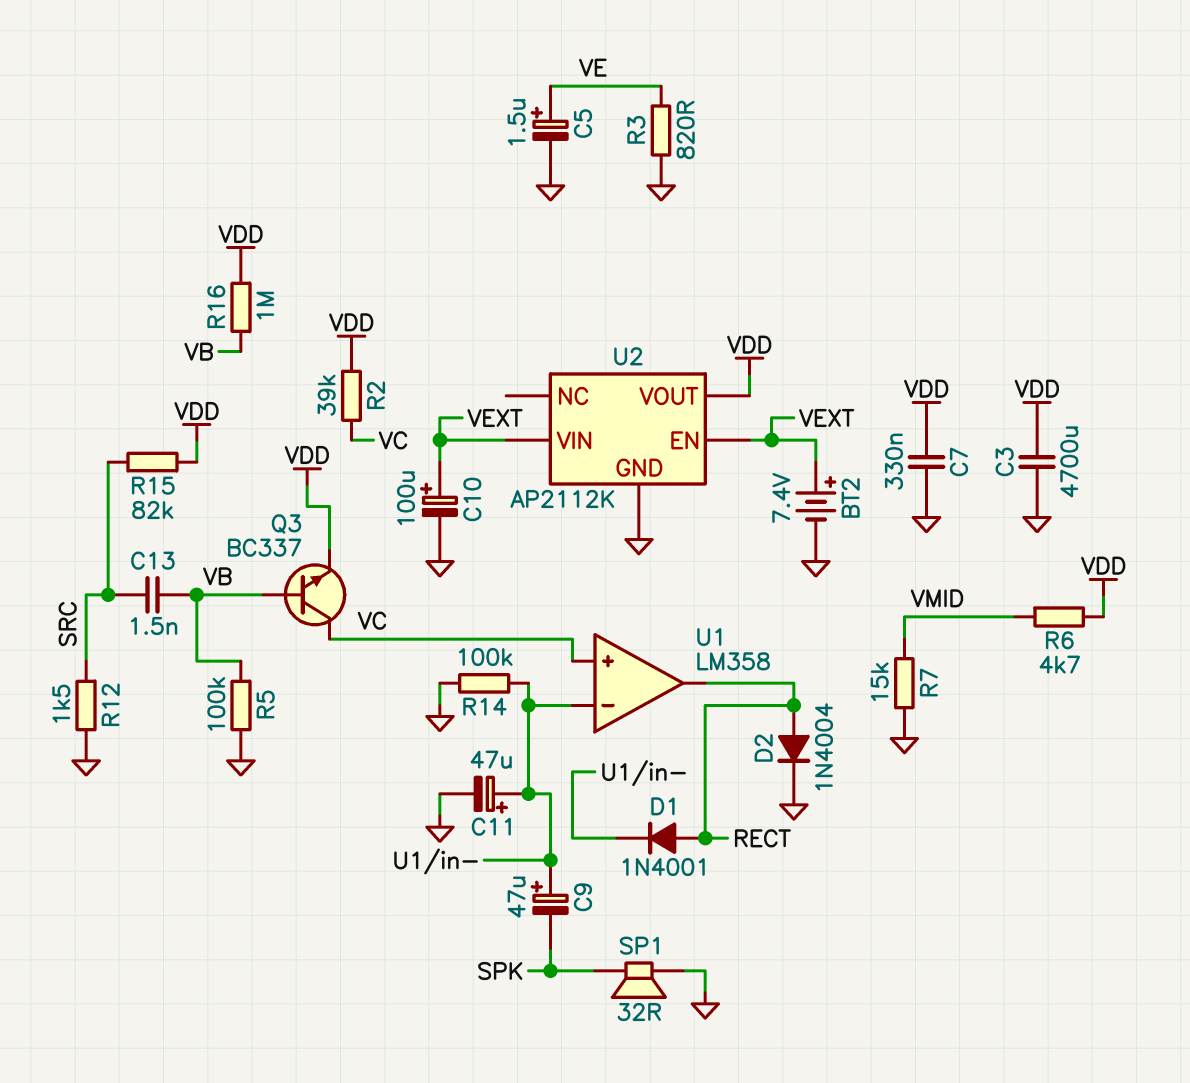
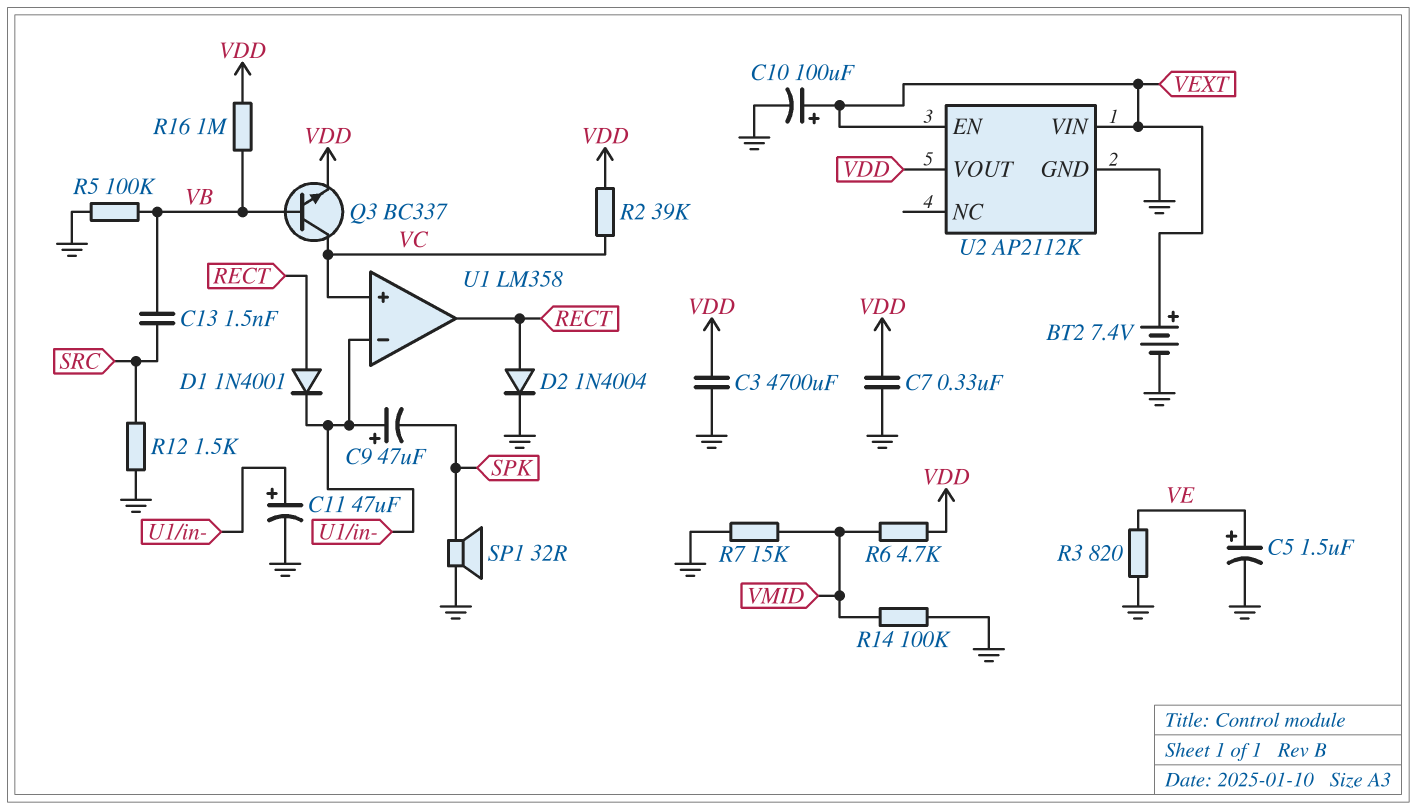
R14: 100k (GND, U1/in-) -> 100k (GND, VMID)
R15: 82k (SRC, VDD) -> none

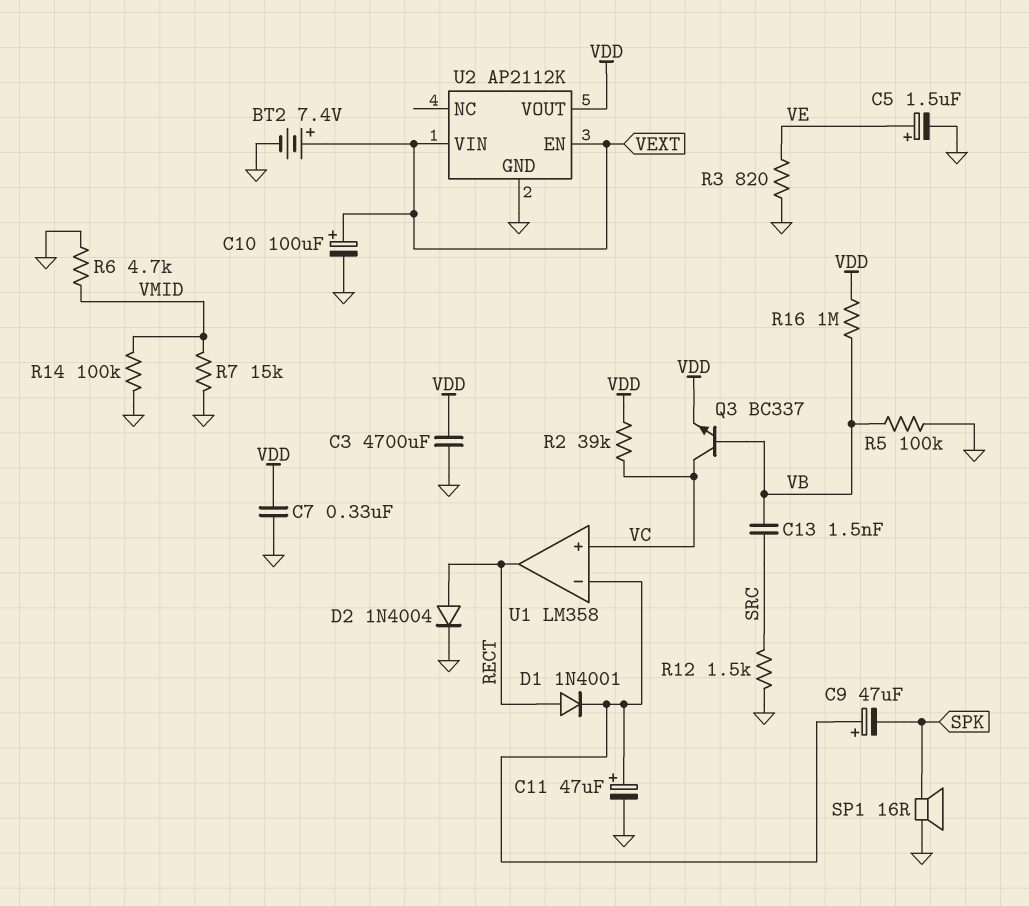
R6: 4.7k (VDD, VMID) -> 4.7k (GND, VMID)
SP1: speaker 32R (GND, SPK) -> speaker 16R (GND, SPK)

